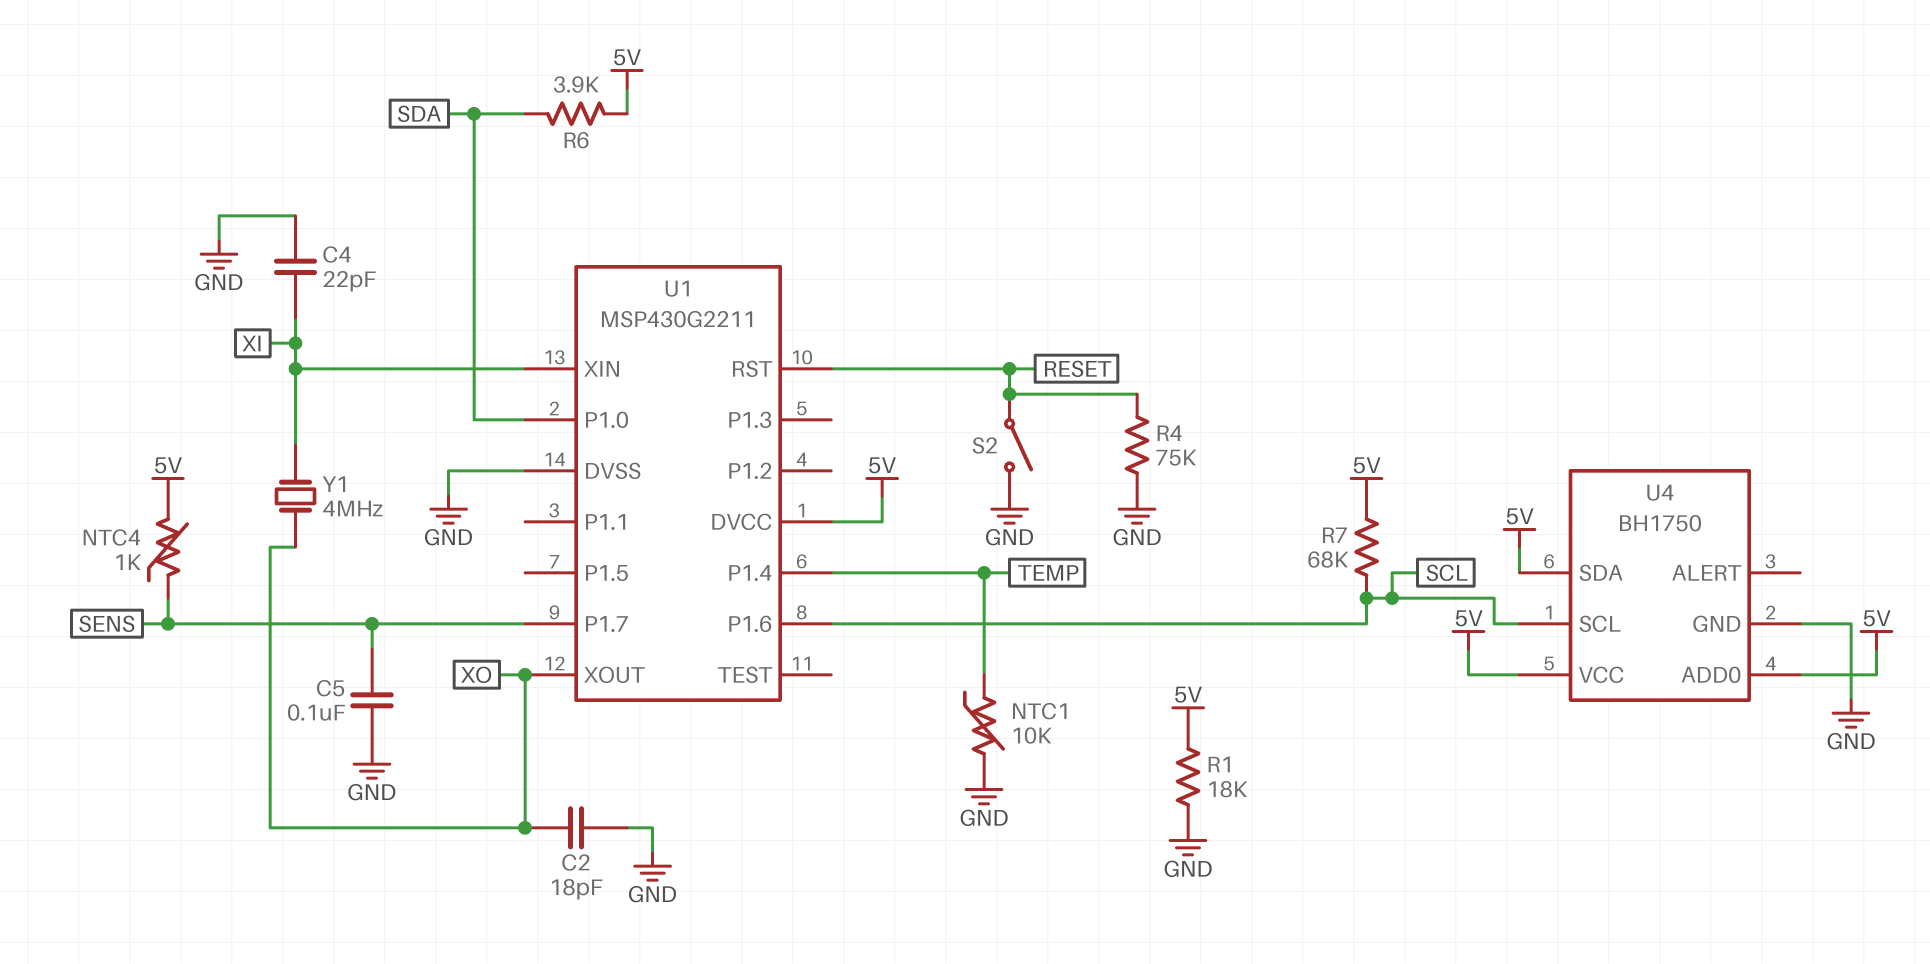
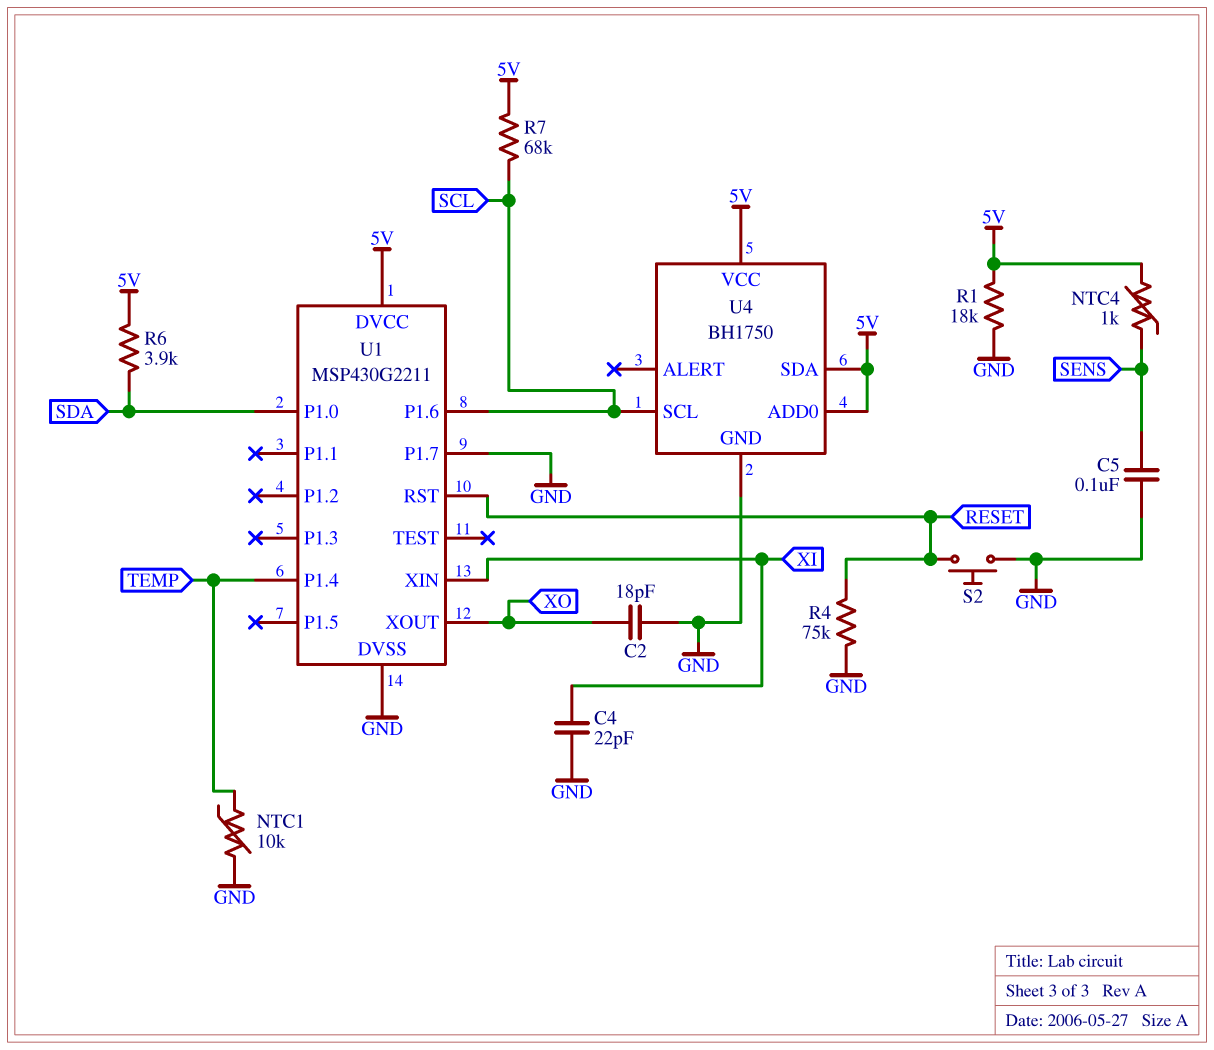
S2: switch (GND, RESET) -> button (GND, RESET)
U1 pin P1.7: SENS -> GND
Y1: 4MHz (XI, XO) -> none

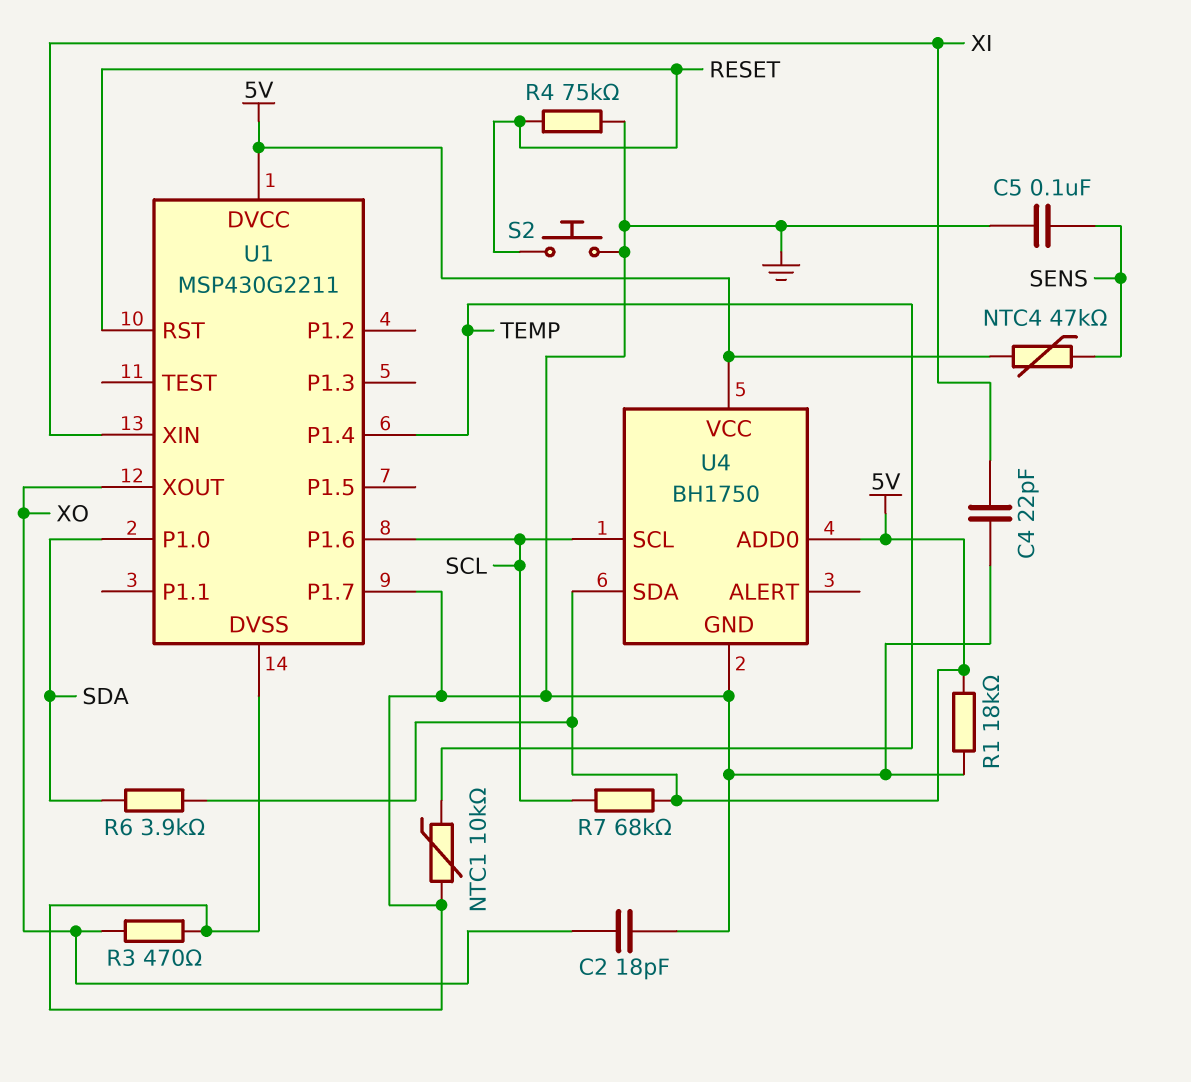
NTC4: 1k (5V, SENS) -> 47k (5V, SENS)
R3: none -> 470 (GND, XO)

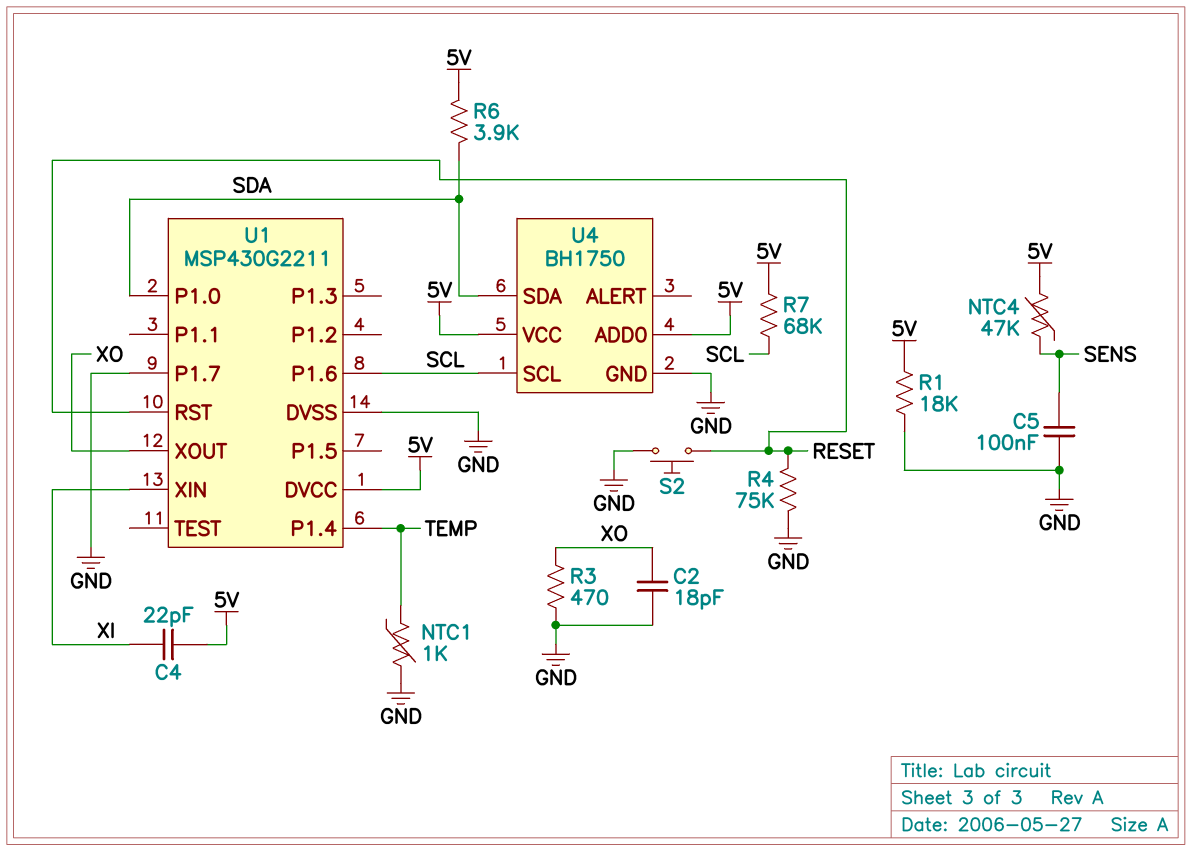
C4: 22pF (GND, XI) -> 22pF (5V, XI)
NTC1: 10k (GND, TEMP) -> 1k (GND, TEMP)
U4 pin SDA: 5V -> SDA

